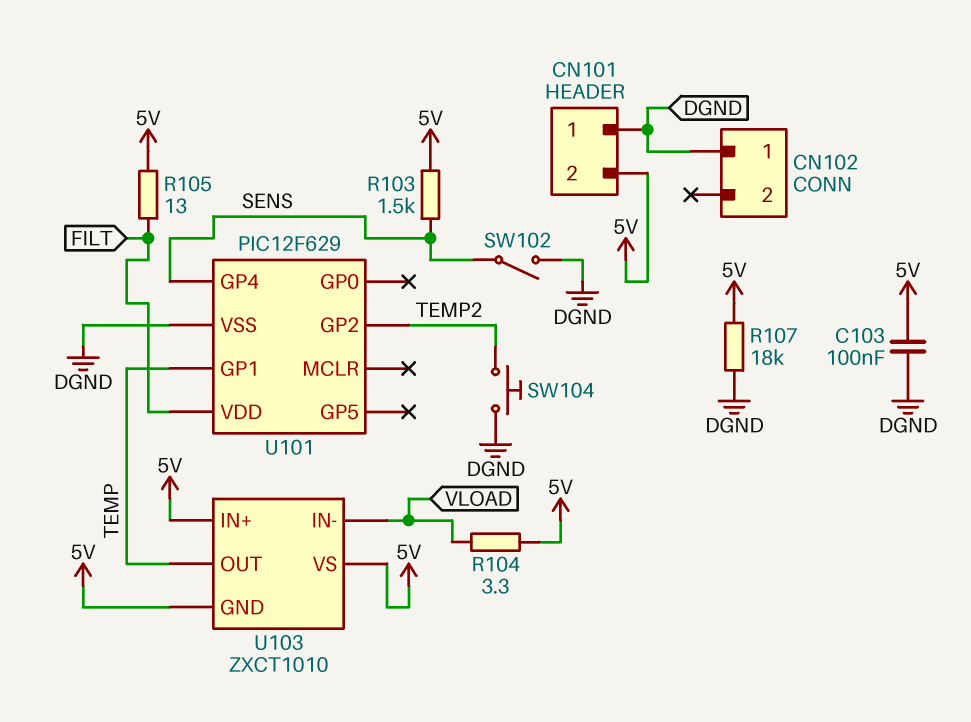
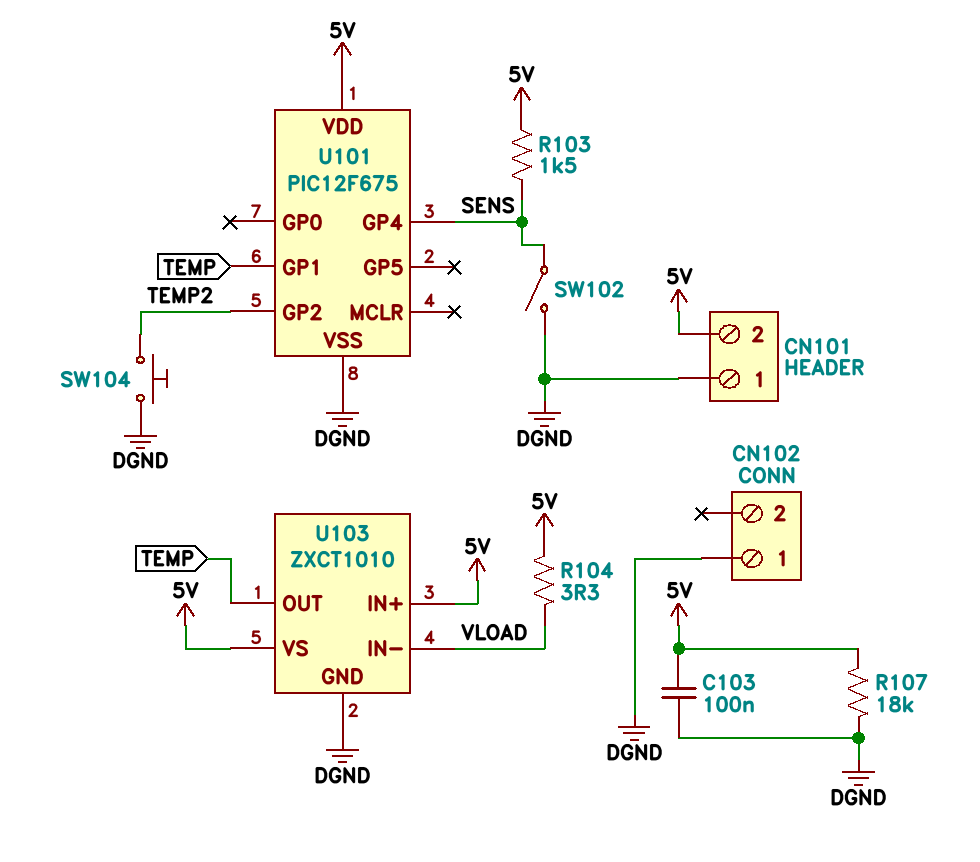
R105: 13 (5V, FILT) -> none
U101: PIC12F629 -> PIC12F675
U101 pin VDD: FILT -> 5V
U103 pin GND: 5V -> DGND

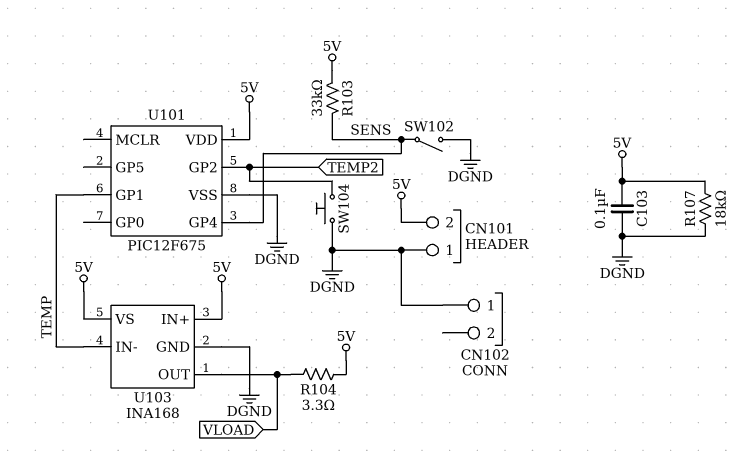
R103: 1.5k (5V, SENS) -> 33k (5V, SENS)
U103: ZXCT1010 -> INA168
U103 pin IN-: VLOAD -> TEMP
U103 pin OUT: TEMP -> VLOAD

